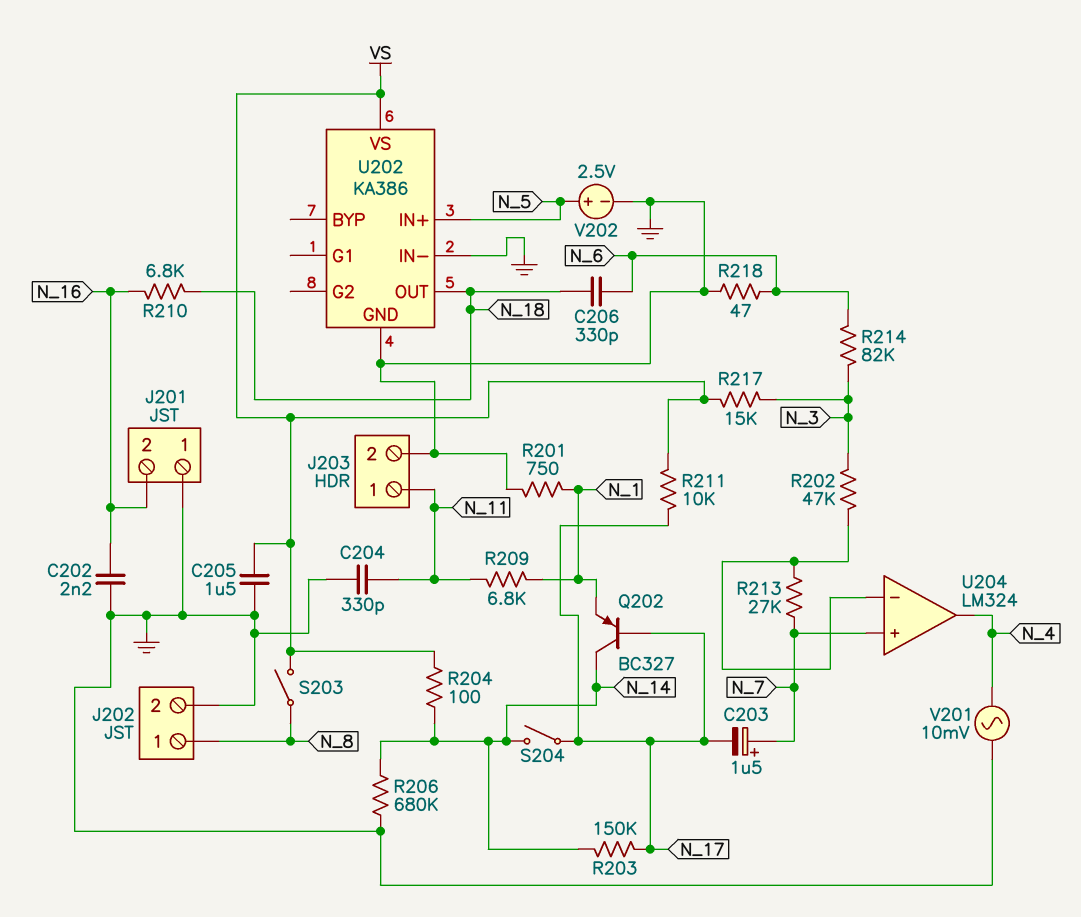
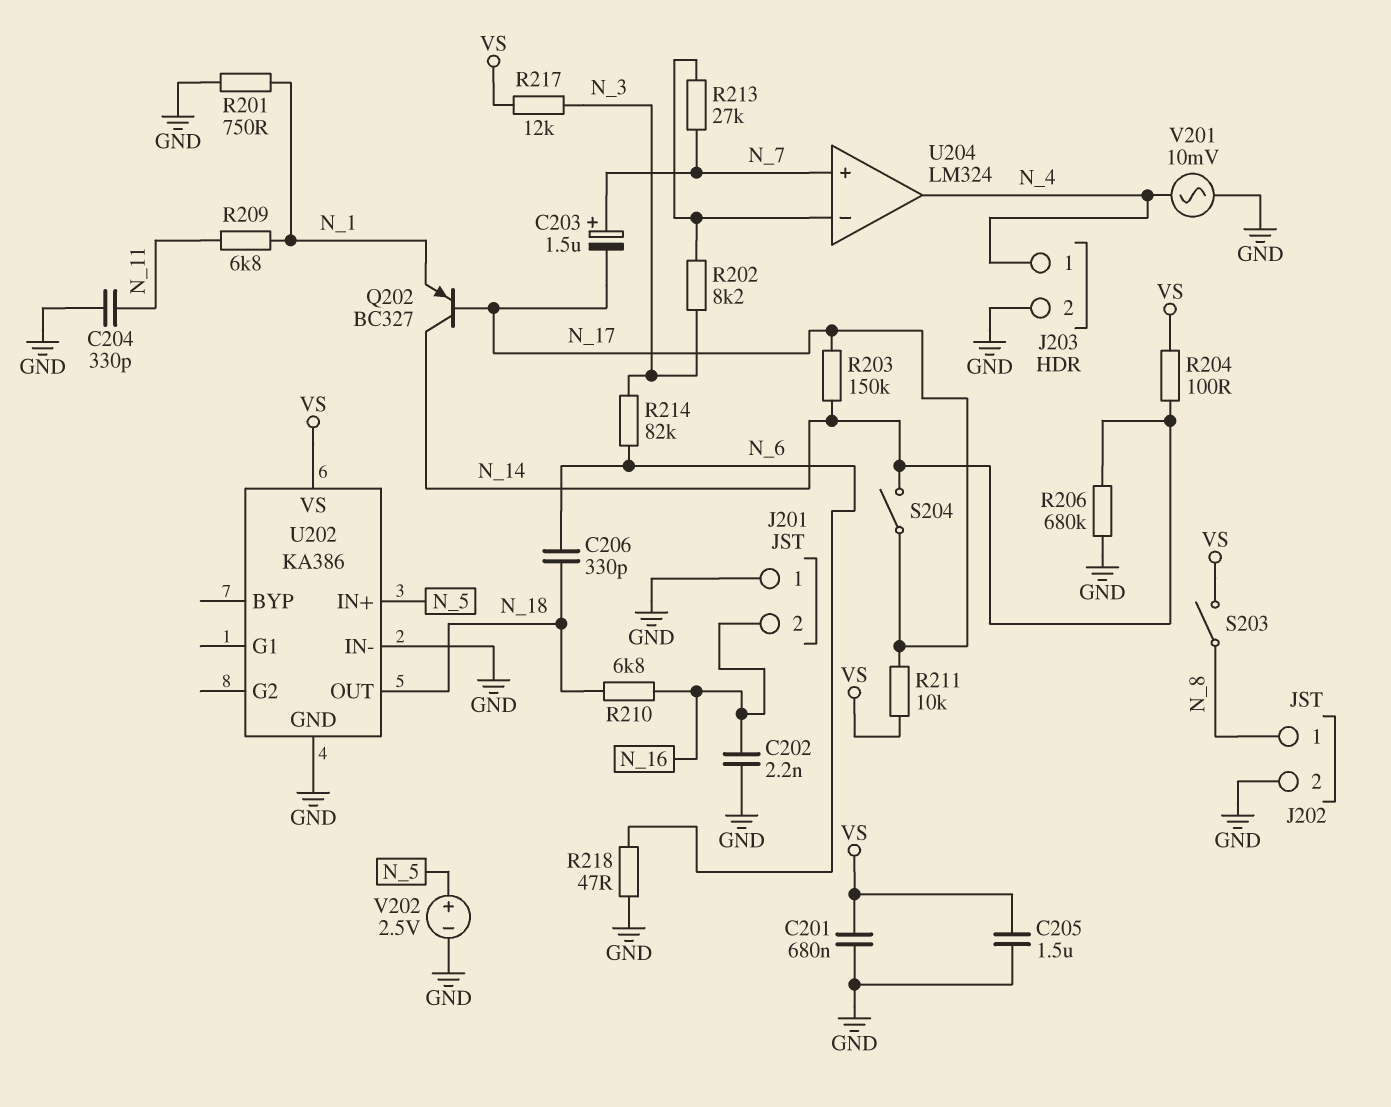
C201: none -> 680nF (GND, VS)
J203 pin 1: N_11 -> N_4
R202: 47k (N_3, U204/in-) -> 8.2k (N_3, U204/in-)
R217: 15k (N_3, VS) -> 12k (N_3, VS)

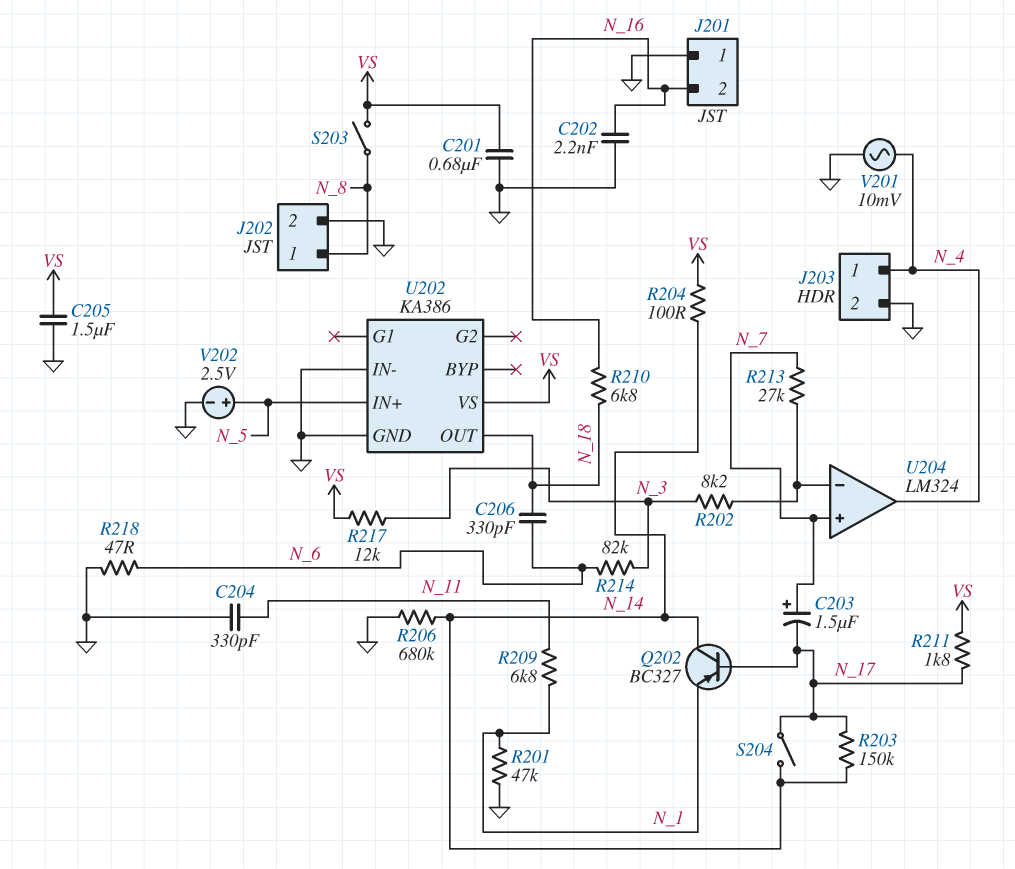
R201: 750 (GND, N_1) -> 47k (GND, N_1)
R211: 10k (N_17, VS) -> 1.8k (N_17, VS)

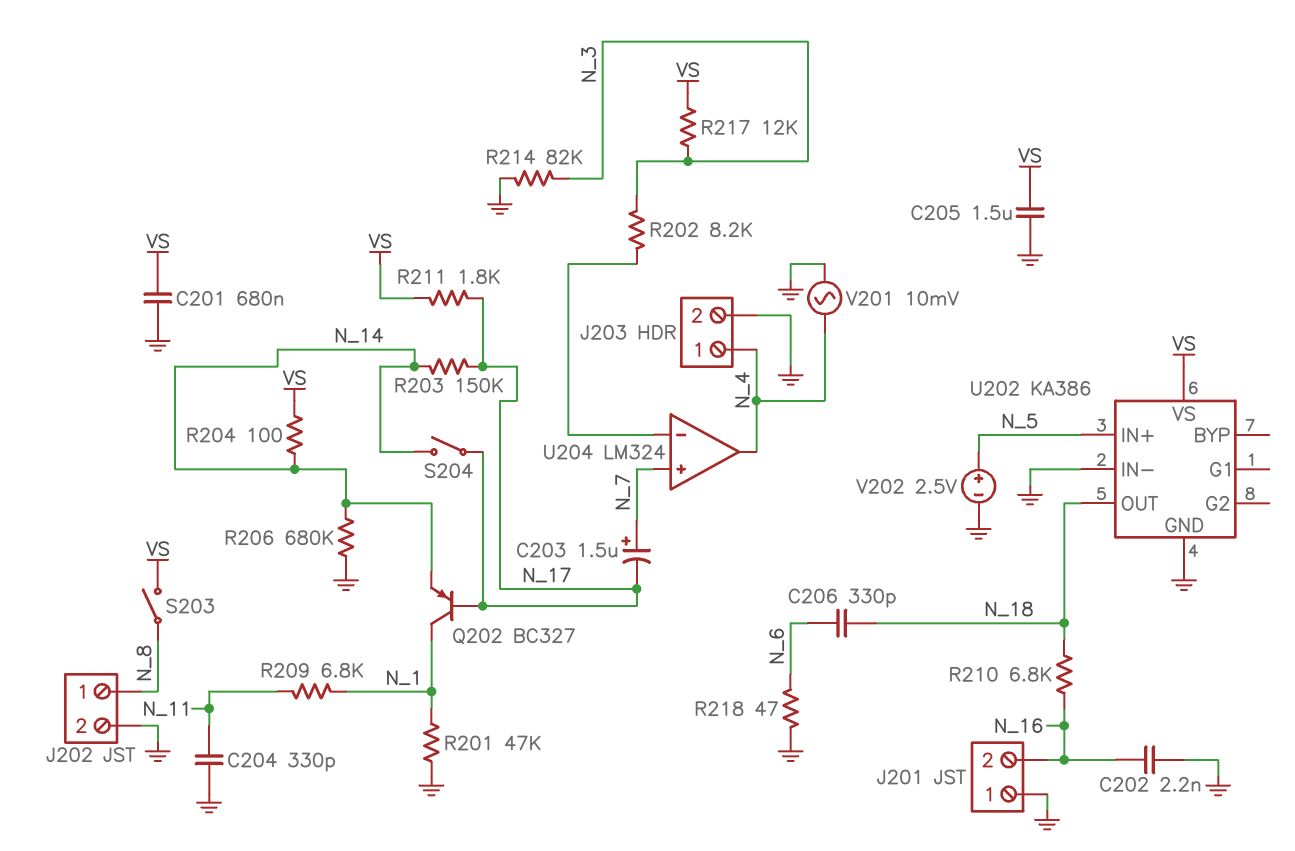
Q202: PNP BC327 (B N_17, C N_14, E N_1) -> PNP BC327 (B N_17, C N_1, E N_14)
R213: 27k (N_7, U204/in-) -> none
R214: 82k (N_3, N_6) -> 82k (GND, N_3)

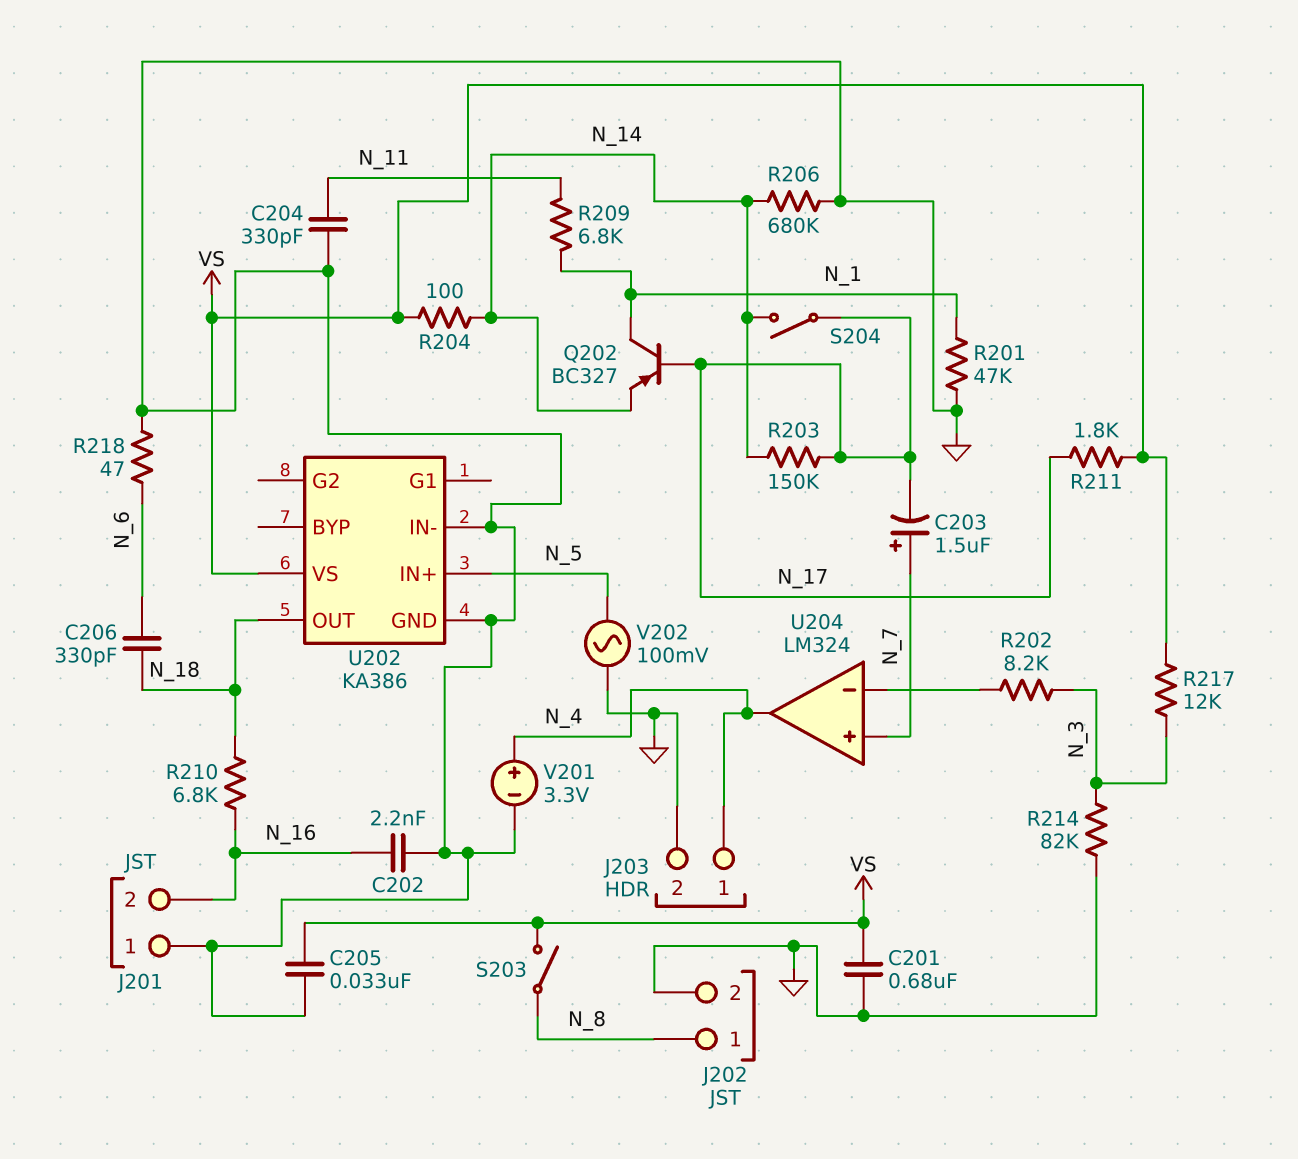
C205: 1.5uF (GND, VS) -> 33nF (GND, VS)
V201: AC 10mV (GND, N_4) -> 3.3V (plus N_4, minus GND)
V202: 2.5V (plus N_5, minus GND) -> AC 100mV (GND, N_5)

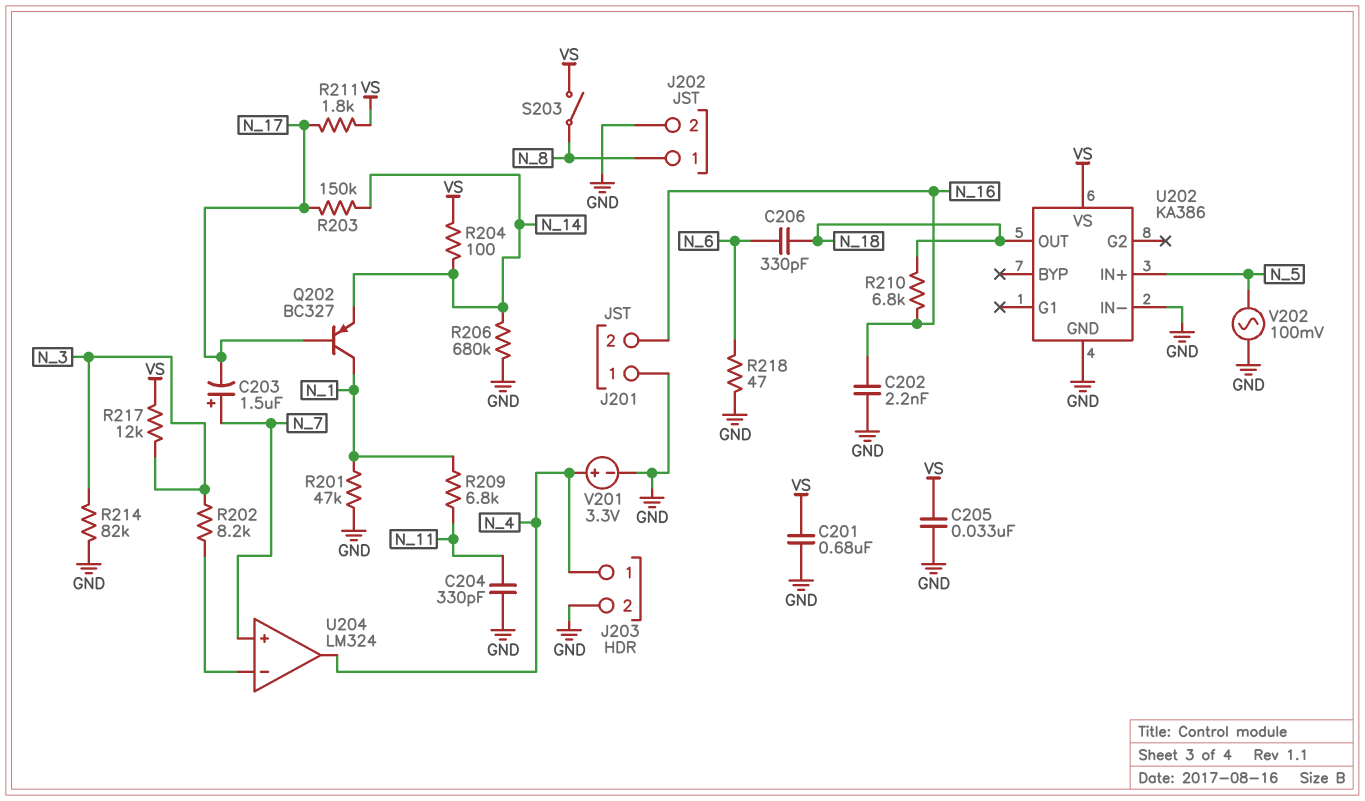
S204: switch (N_14, N_17) -> none

